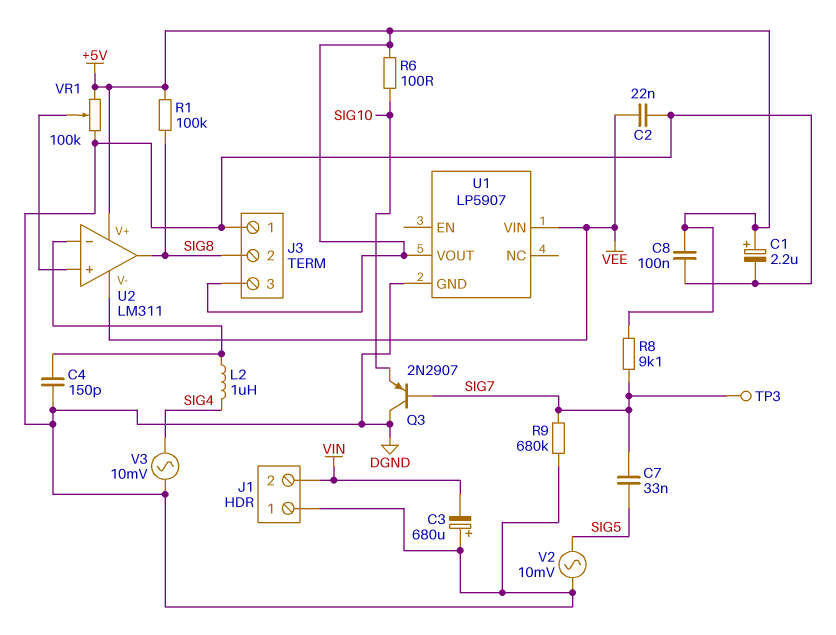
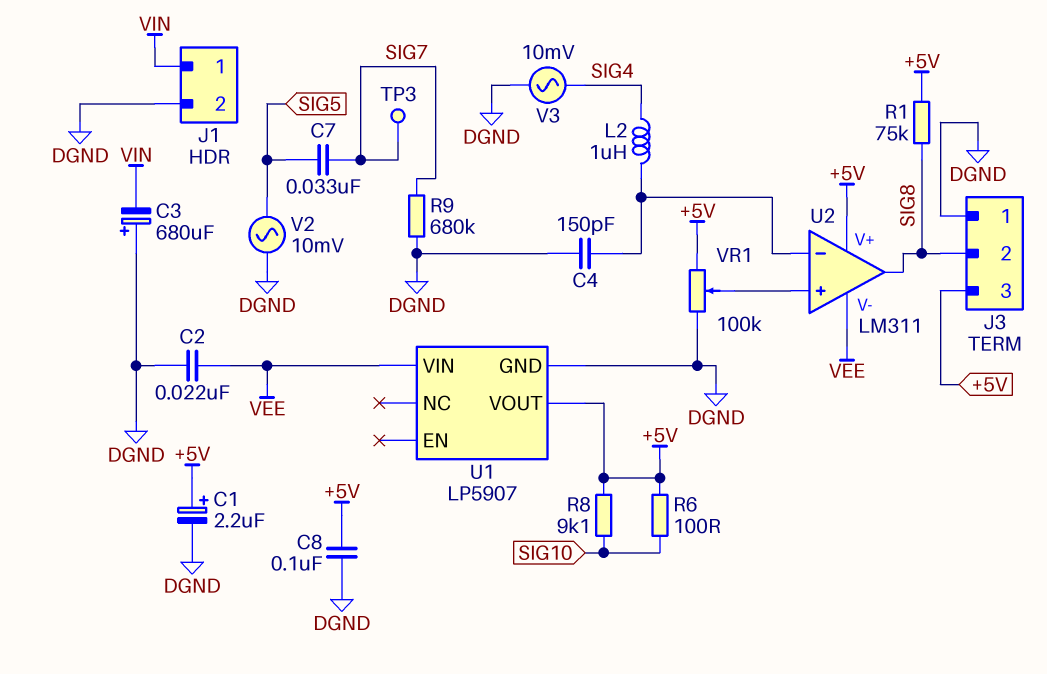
J1 pin 1: DGND -> VIN
J1 pin 2: VIN -> DGND
Q3: PNP 2N2907 (B SIG7, C DGND, E SIG10) -> none
R1: 100k (+5V, SIG8) -> 75k (+5V, SIG8)
R8: 9.1k (+5V, SIG7) -> 9.1k (+5V, SIG10)

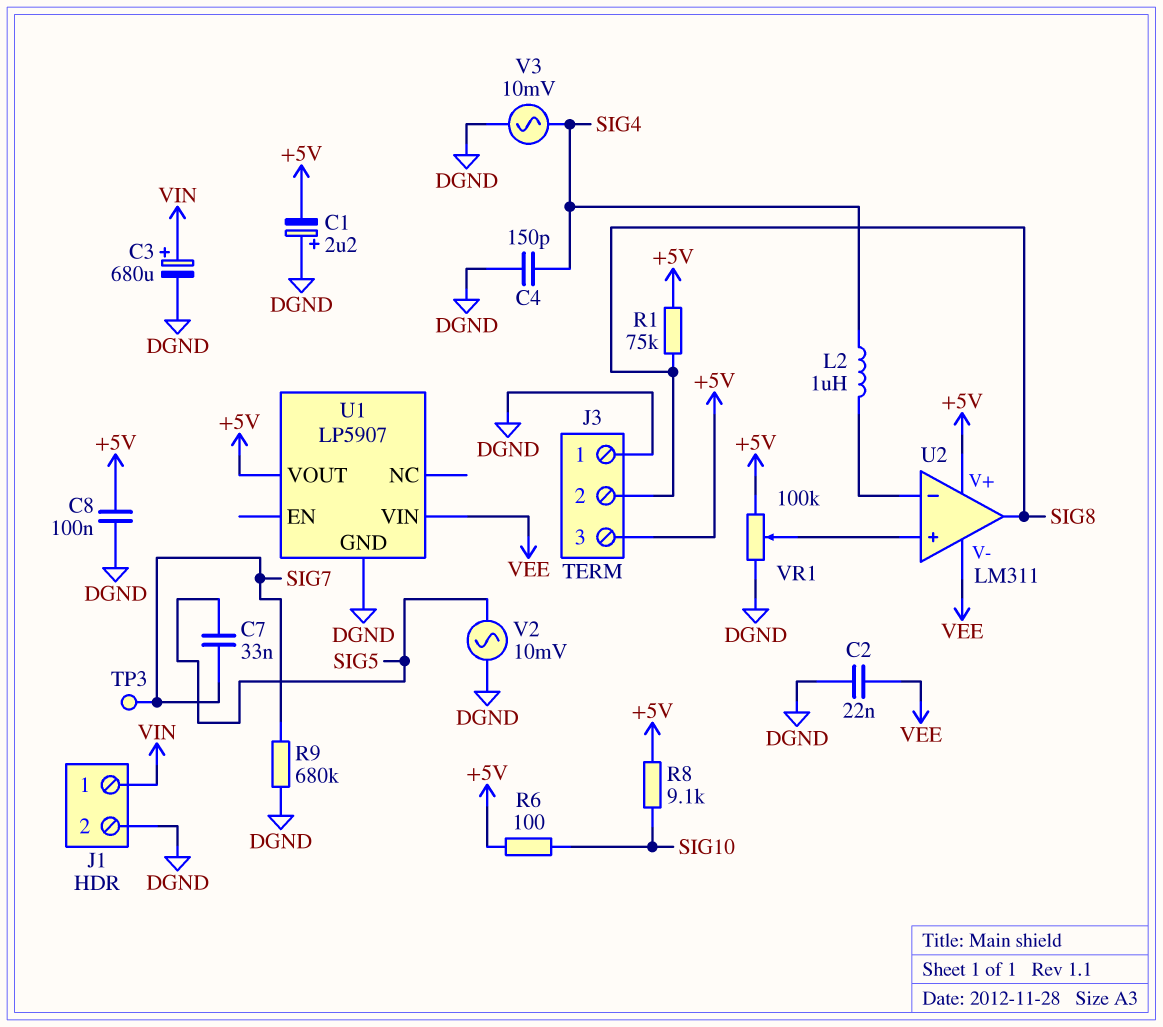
C1: 2.2uF (plus +5V, minus DGND) -> 2.2uF (plus DGND, minus +5V)
C3: 680uF (plus DGND, minus VIN) -> 680uF (plus VIN, minus DGND)
C4: 150pF (DGND, U2/in-) -> 150pF (DGND, SIG4)

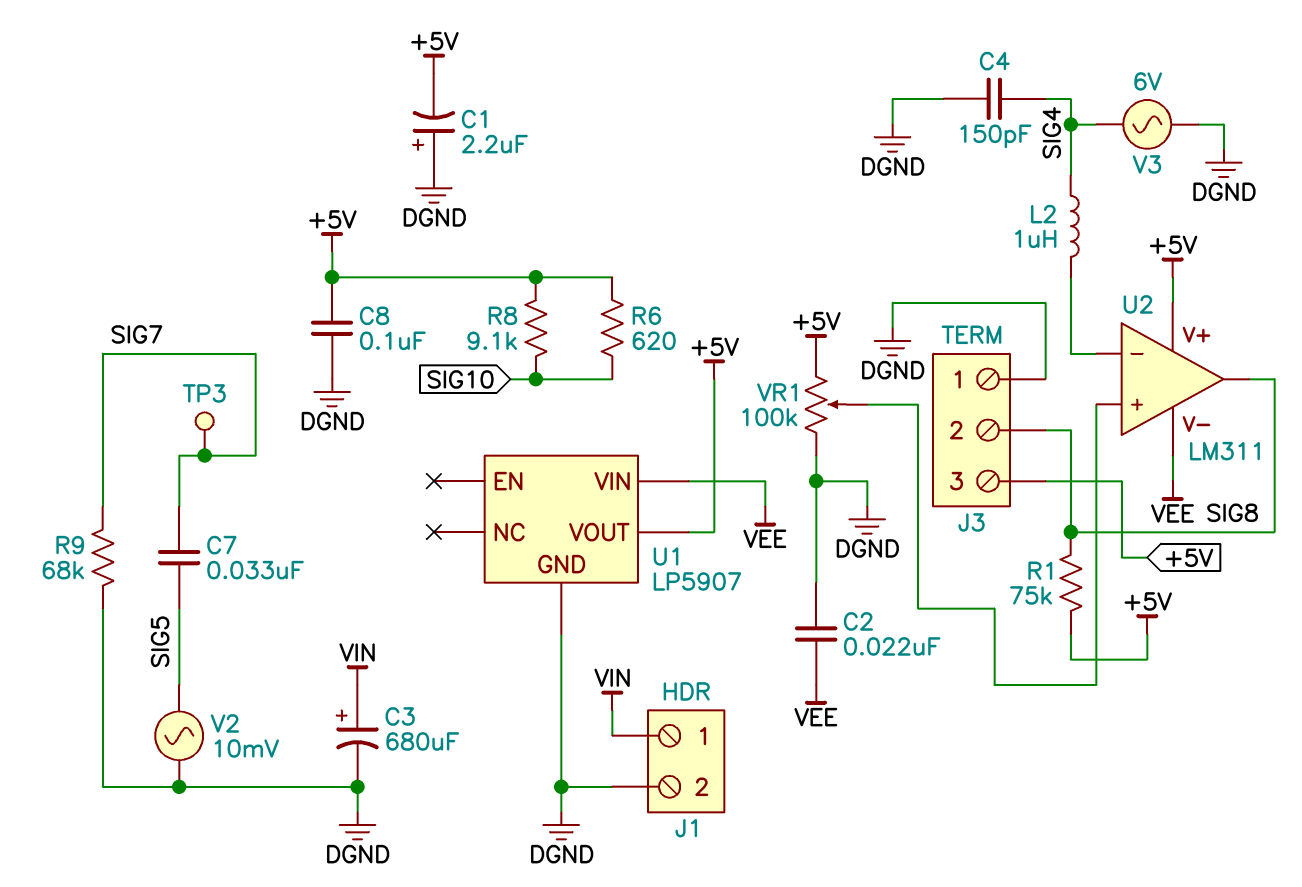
R6: 100 (+5V, SIG10) -> 620 (+5V, SIG10)
R9: 680k (DGND, SIG7) -> 68k (DGND, SIG7)
V3: AC 10mV (DGND, SIG4) -> AC 6V (DGND, SIG4)

